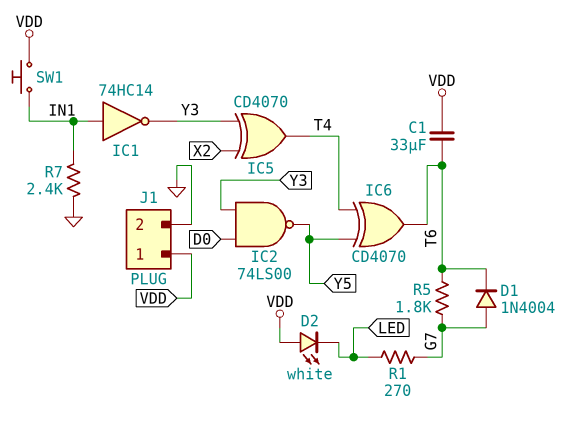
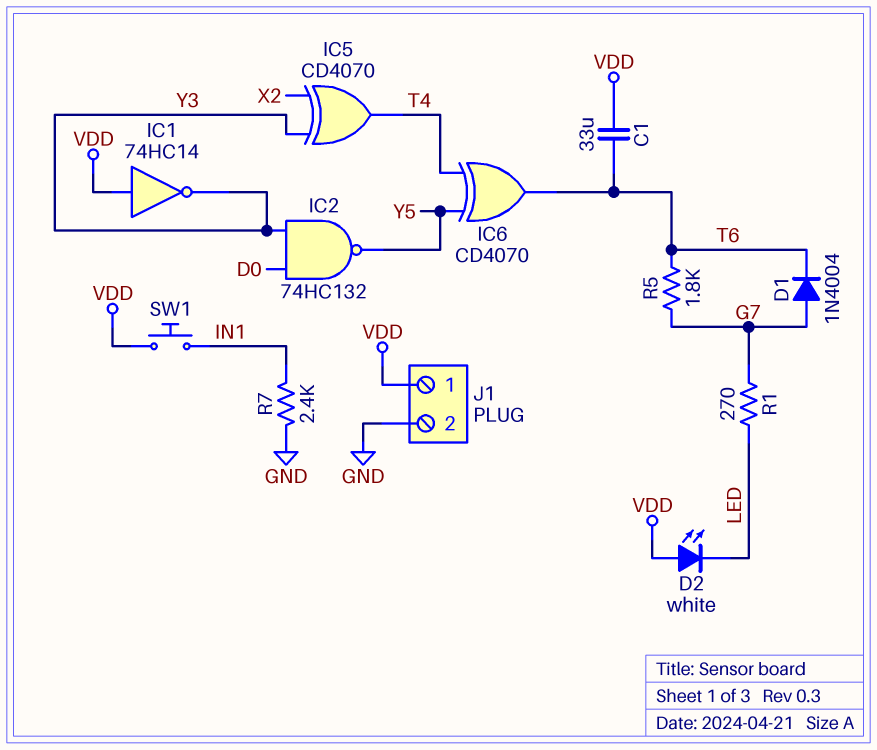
IC1: NOT 74HC14 (in IN1, out Y3) -> NOT 74HC14 (in VDD, out Y3)
IC2: NAND 74LS00 (in D0, in Y3, out Y5) -> NAND 74HC132 (in D0, in Y3, out Y5)

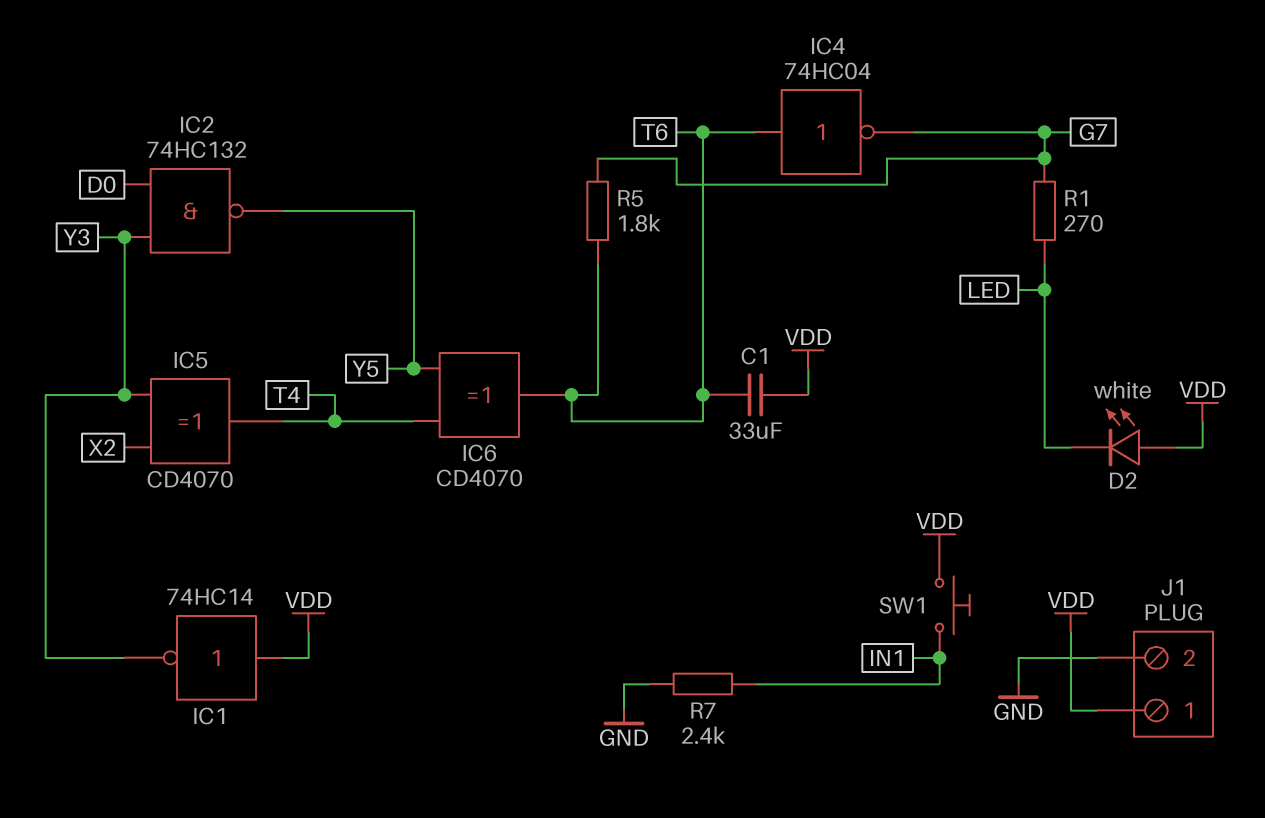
D1: diode 1N4004 (A G7, K T6) -> none
IC4: none -> NOT 74HC04 (in T6, out G7)

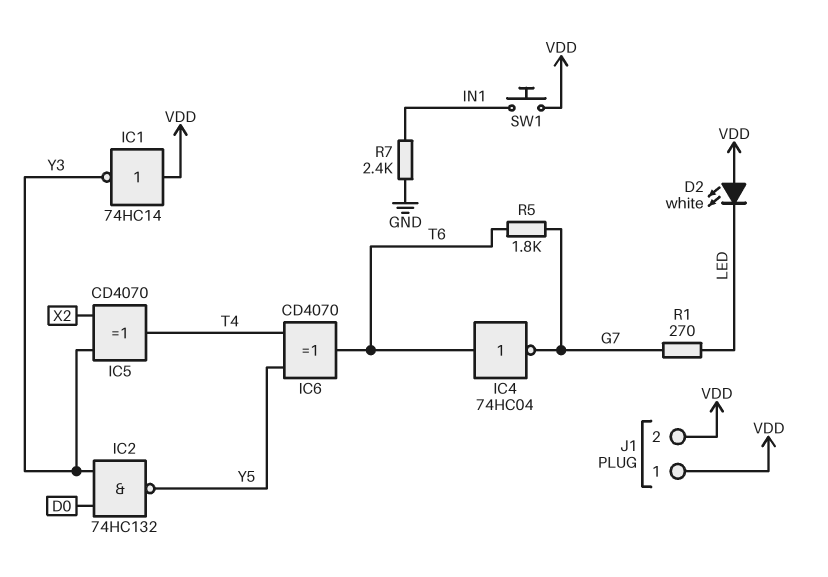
C1: 33uF (T6, VDD) -> none
J1 pin 2: GND -> VDD

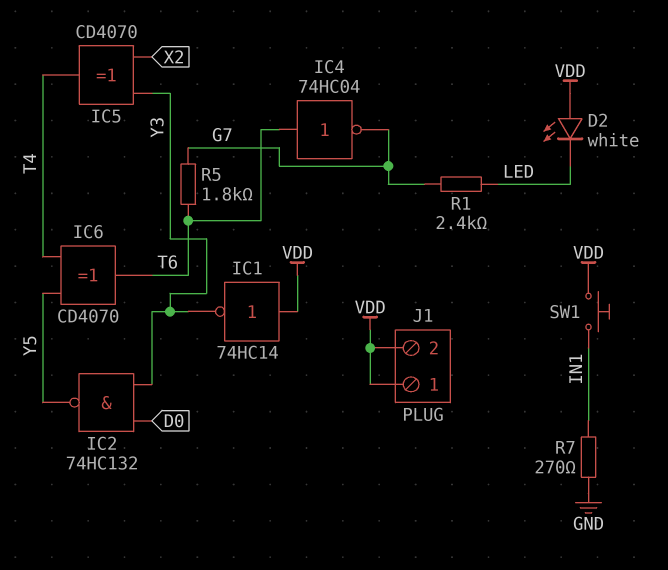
R1: 270 (G7, LED) -> 2.4k (G7, LED)
R7: 2.4k (GND, IN1) -> 270 (GND, IN1)

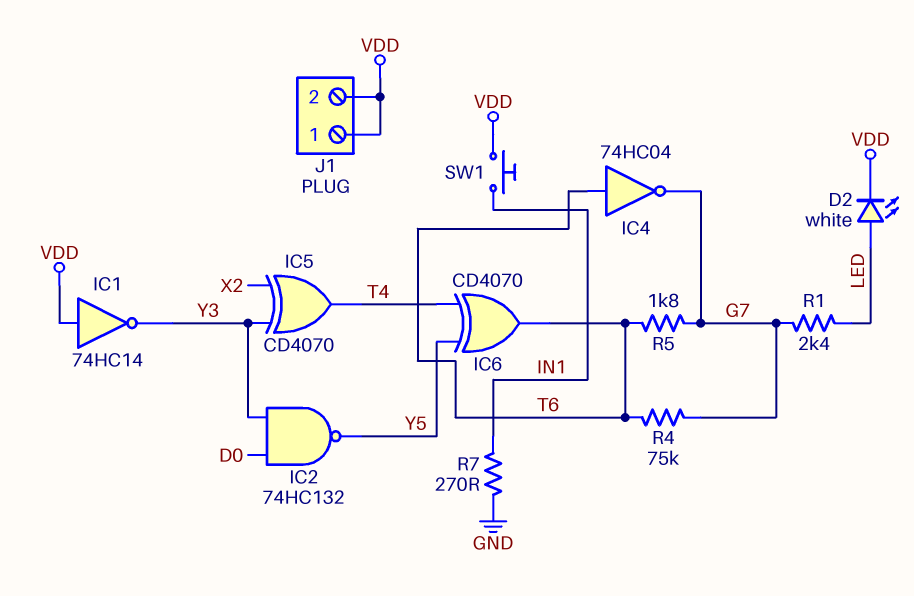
D2: LED white (A VDD, K LED) -> LED white (A LED, K VDD)
R4: none -> 75k (G7, T6)

